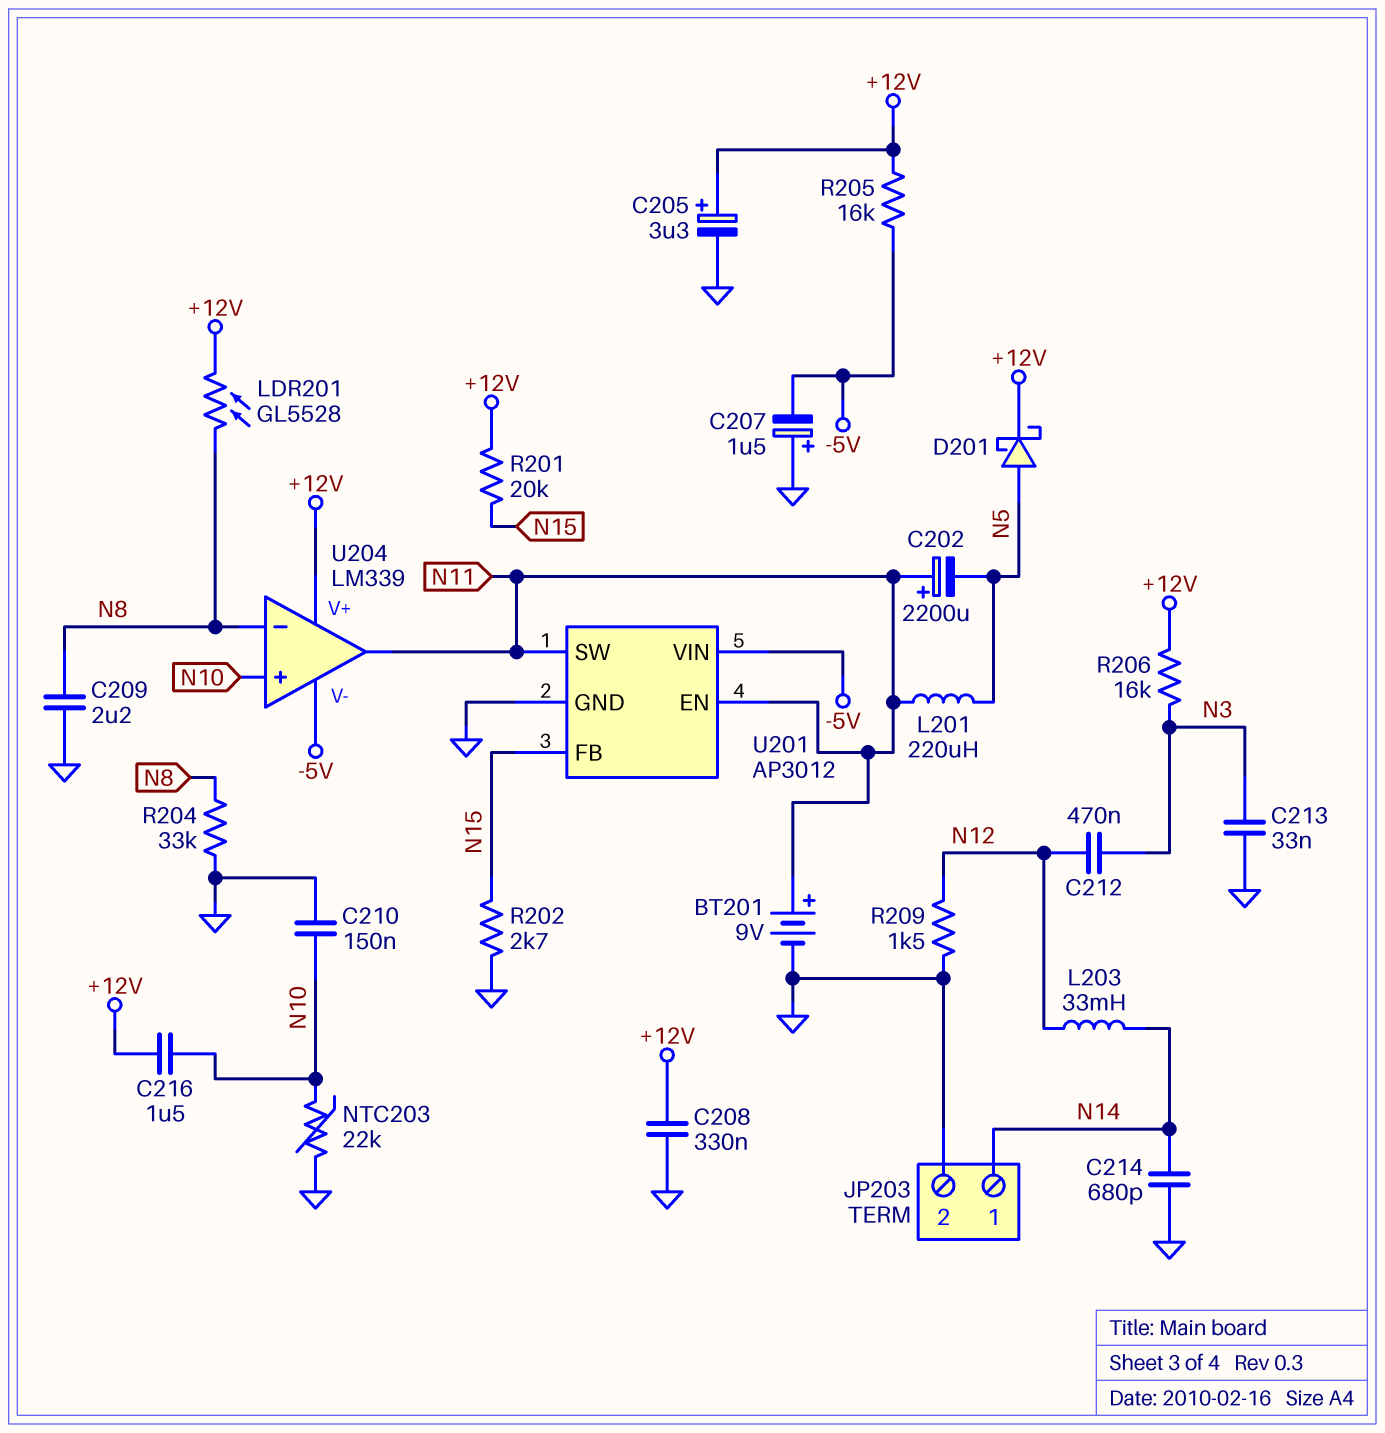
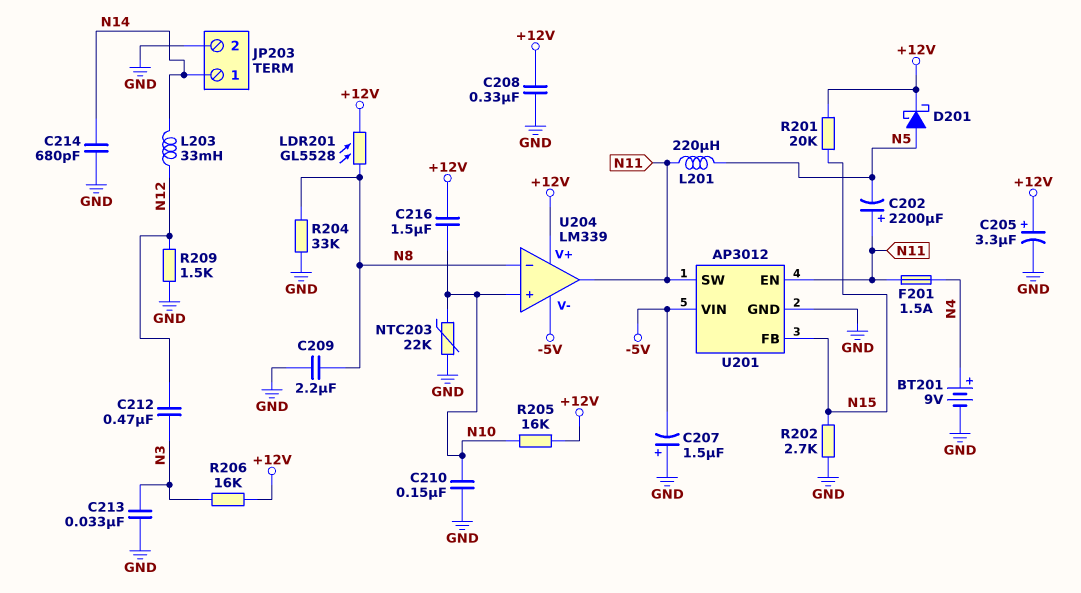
BT201: 9V (plus N11, minus GND) -> 9V (plus N4, minus GND)
F201: none -> 1.5A (N4, N11)
R205: 16k (+12V, -5V) -> 16k (+12V, N10)

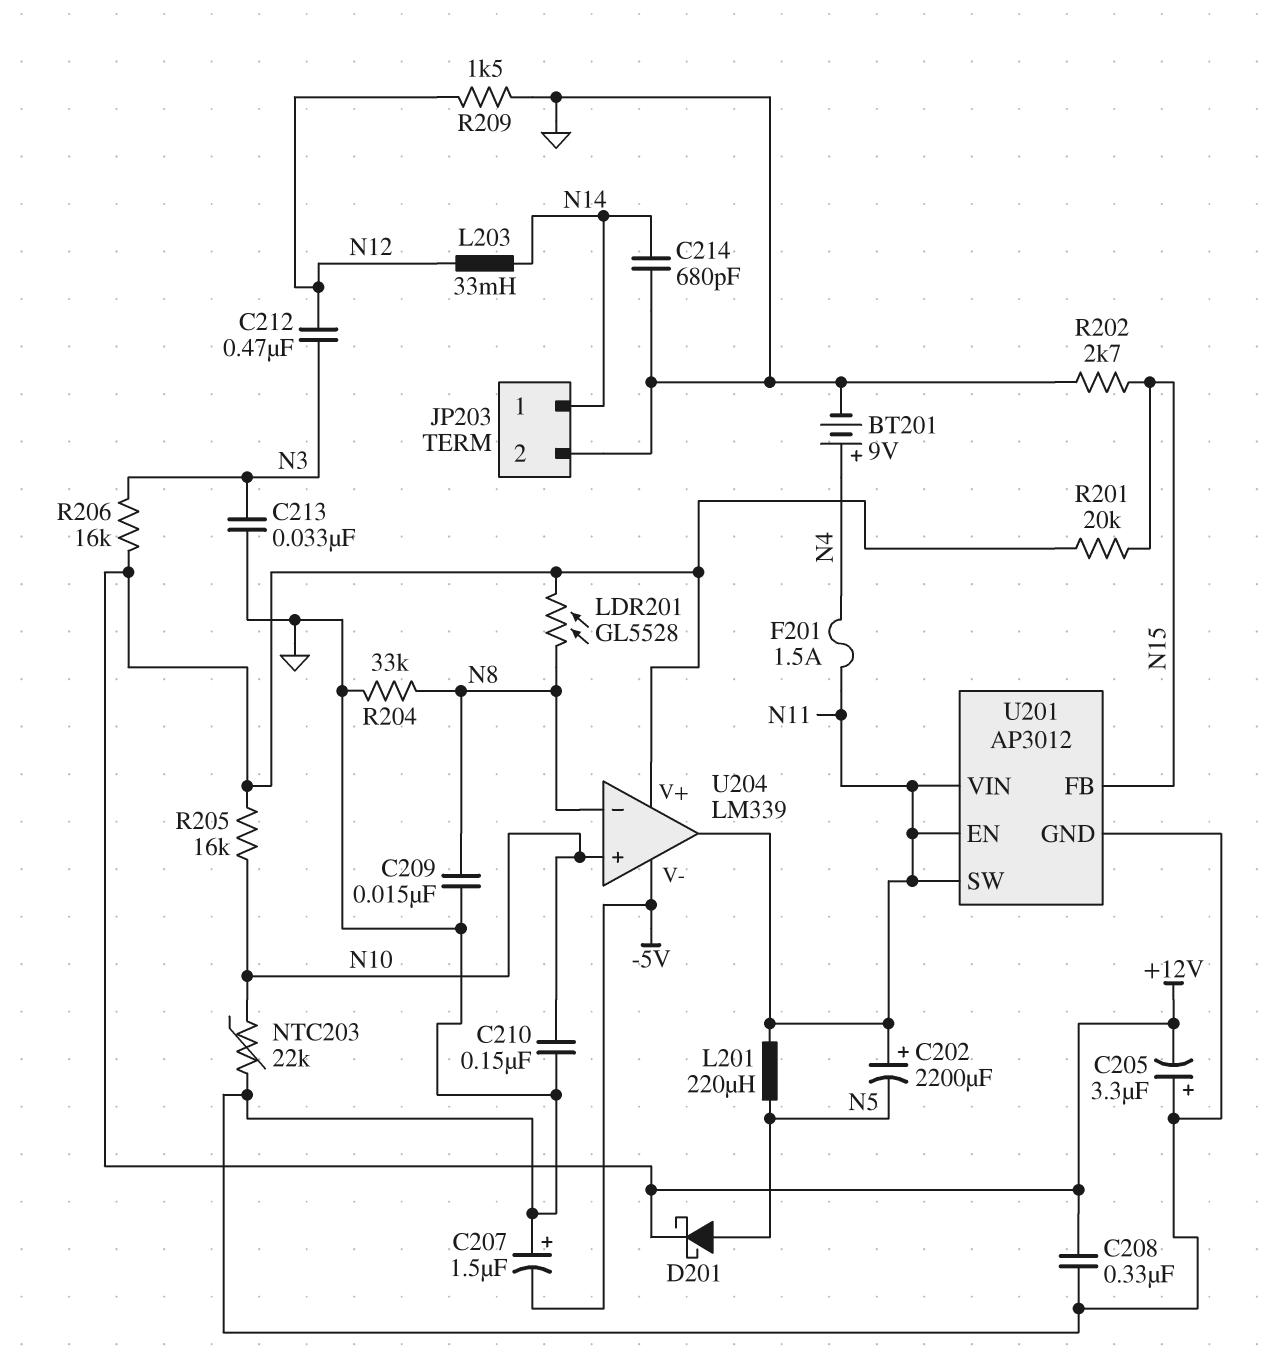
C205: 3.3uF (plus +12V, minus GND) -> 3.3uF (plus GND, minus +12V)
C209: 2.2uF (GND, N8) -> 15nF (GND, N8)
C216: 1.5uF (+12V, N10) -> none
U201 pin VIN: -5V -> N11

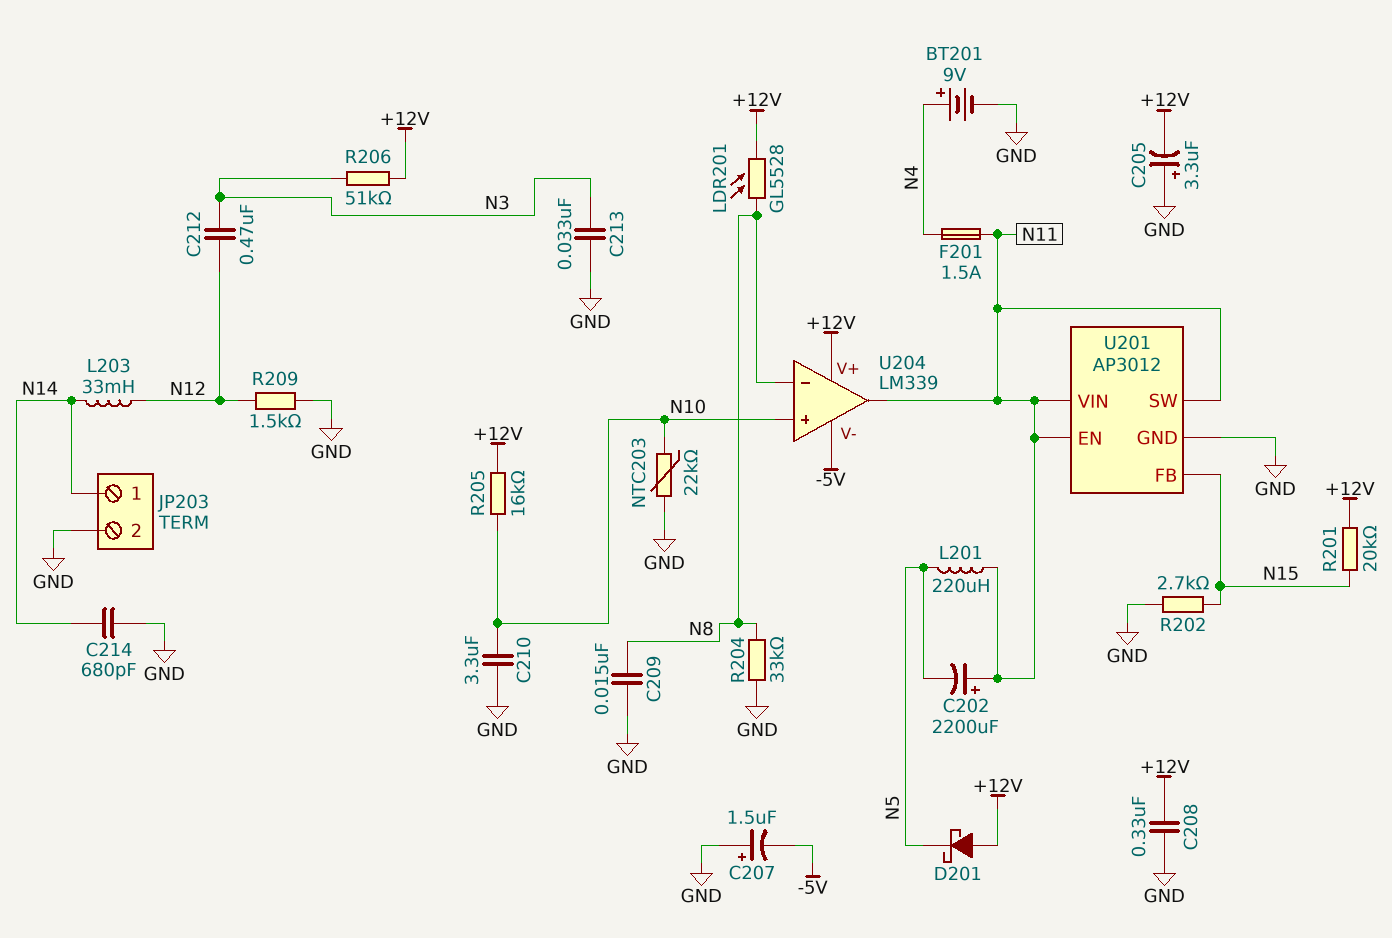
C210: 150nF (GND, N10) -> 3.3uF (GND, N10)
D201: schottky (A N5, K +12V) -> schottky (A +12V, K N5)
R206: 16k (+12V, N3) -> 51k (+12V, N3)

